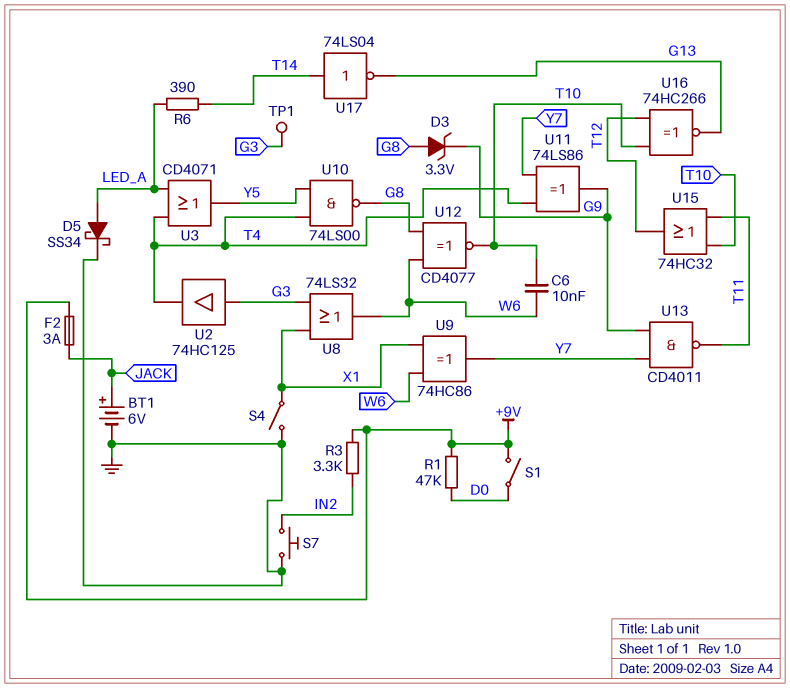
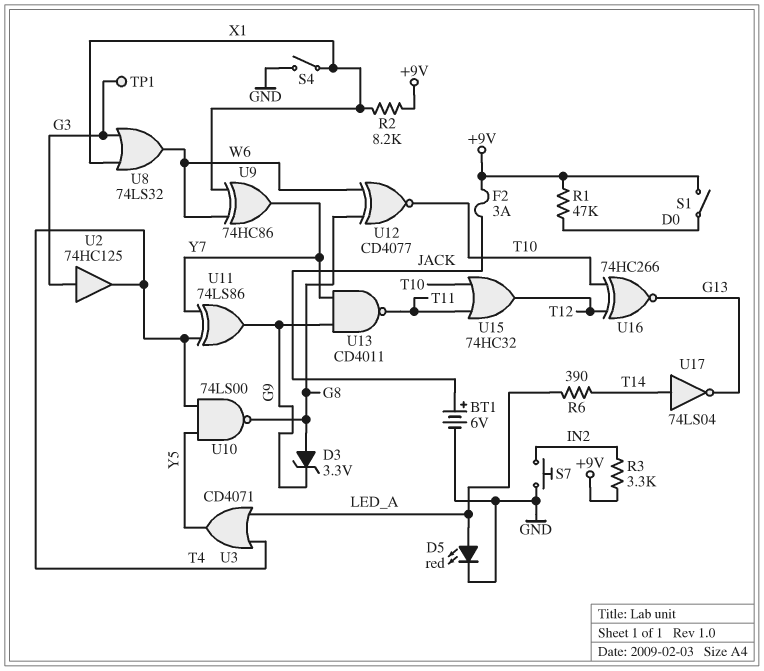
C6: 10nF (T10, W6) -> none
D5: schottky SS34 (A LED_A, K GND) -> LED red (A LED_A, K GND)
R2: none -> 8.2k (+9V, X1)

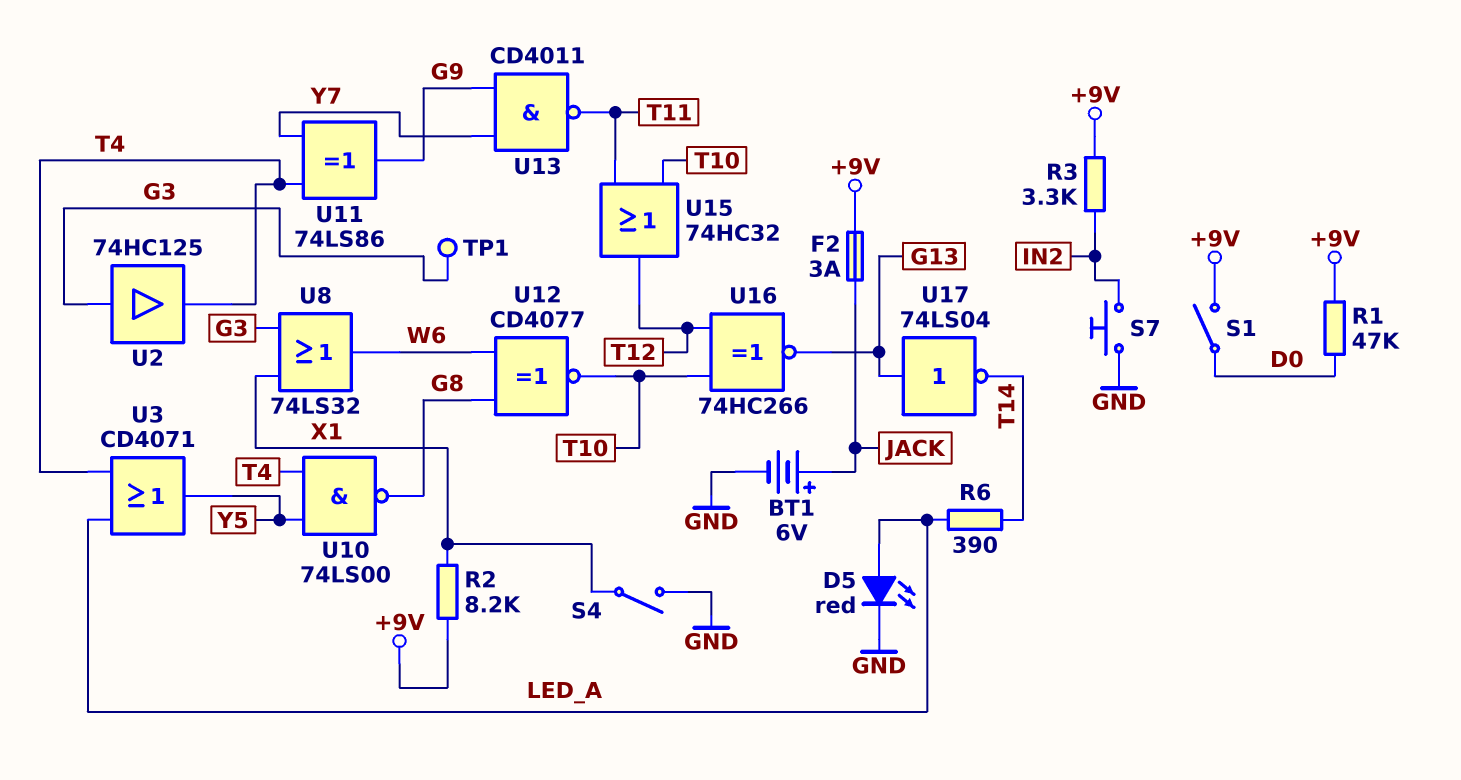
D3: zener 3.3V (A G8, K G9) -> none
U9: XOR 74HC86 (in W6, in X1, out Y7) -> none
U17: NOT 74LS04 (in T14, out G13) -> NOT 74LS04 (in G13, out T14)

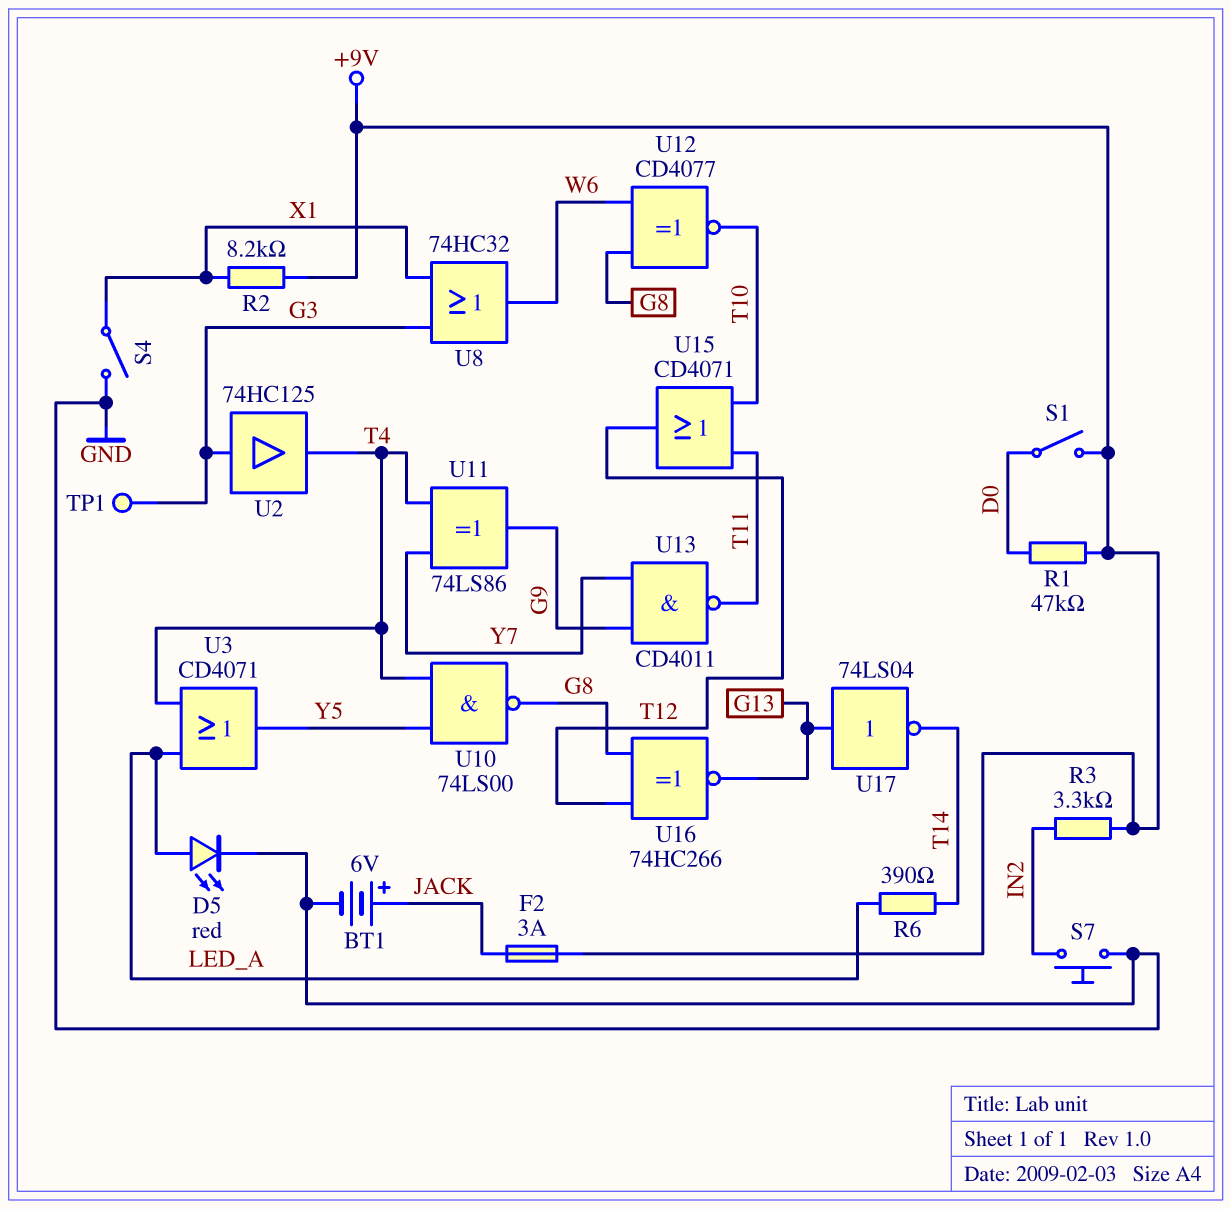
U8: OR 74LS32 (in G3, in X1, out W6) -> OR 74HC32 (in G3, in X1, out W6)
U15: OR 74HC32 (in T10, in T11, out T12) -> OR CD4071 (in T10, in T11, out T12)
U16: XNOR 74HC266 (in T10, in T12, out G13) -> XNOR 74HC266 (in G8, in T12, out G13)

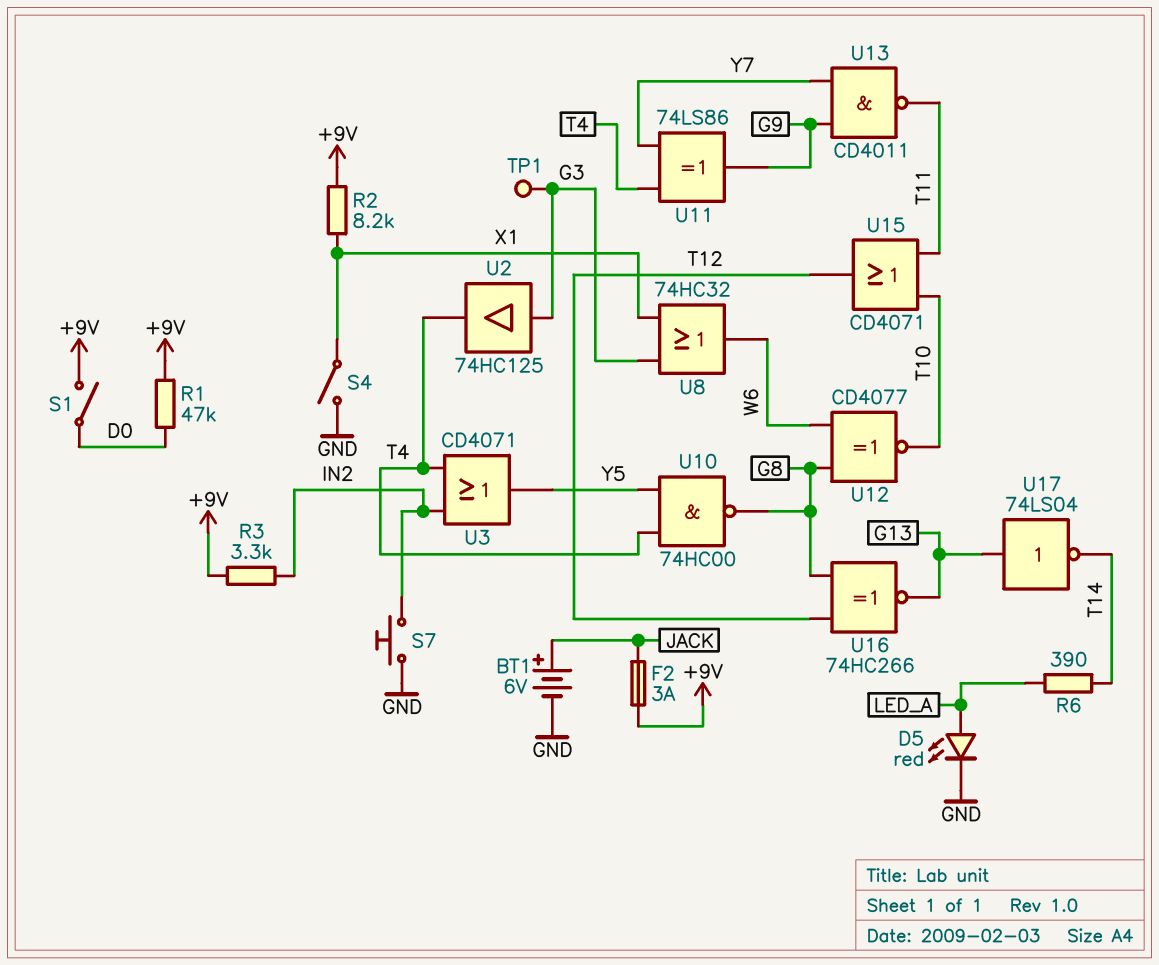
U3: OR CD4071 (in LED_A, in T4, out Y5) -> OR CD4071 (in IN2, in T4, out Y5)
U10: NAND 74LS00 (in T4, in Y5, out G8) -> NAND 74HC00 (in T4, in Y5, out G8)

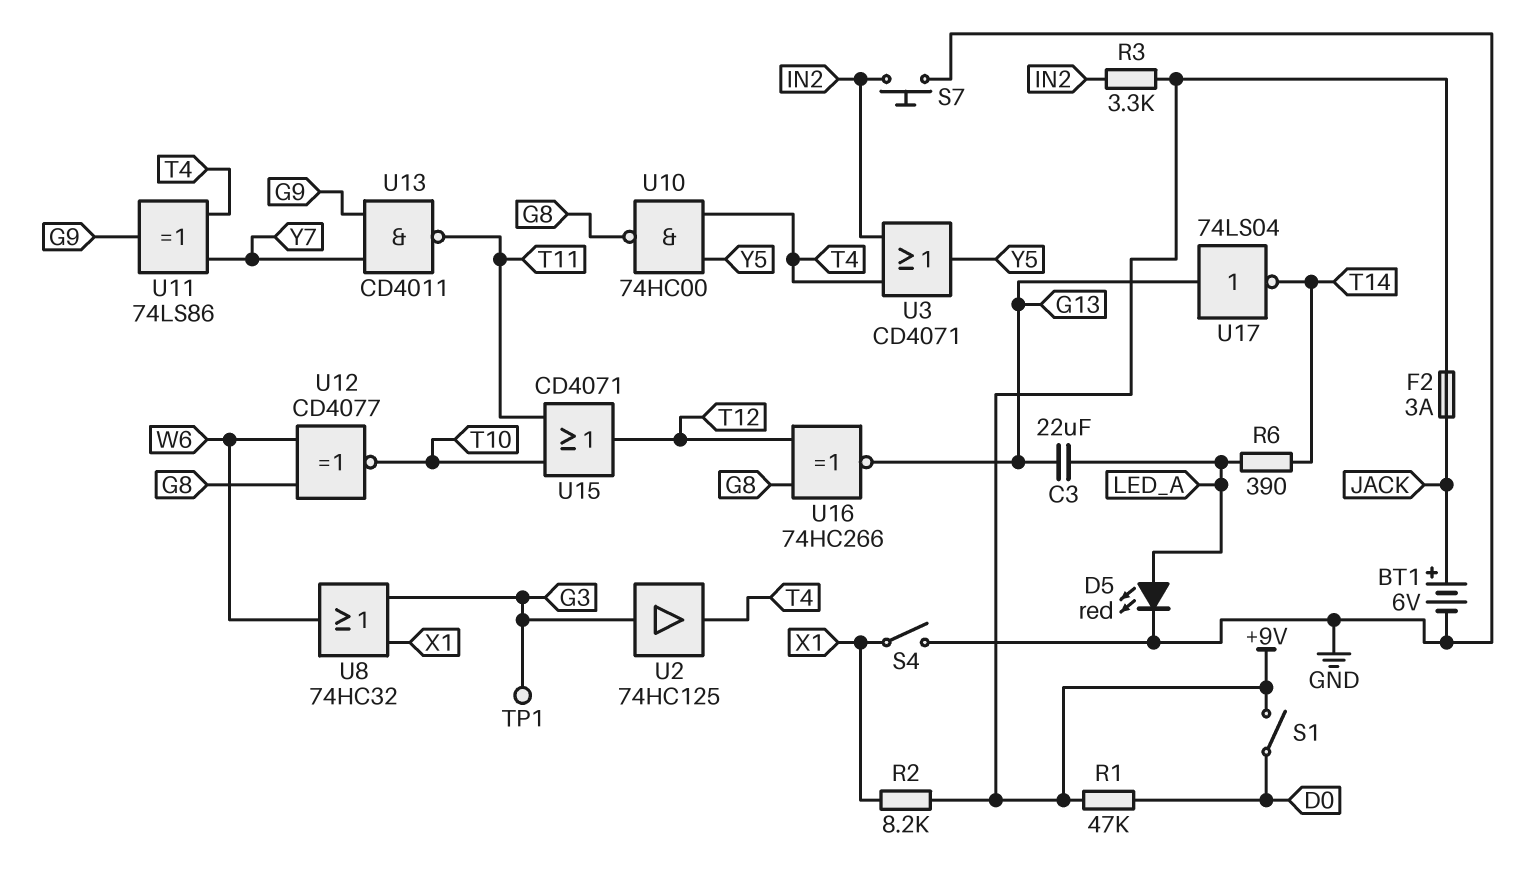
C3: none -> 22uF (G13, LED_A)

